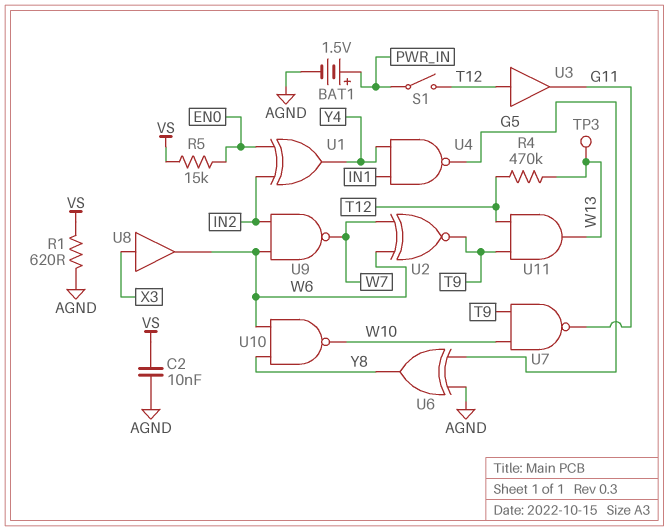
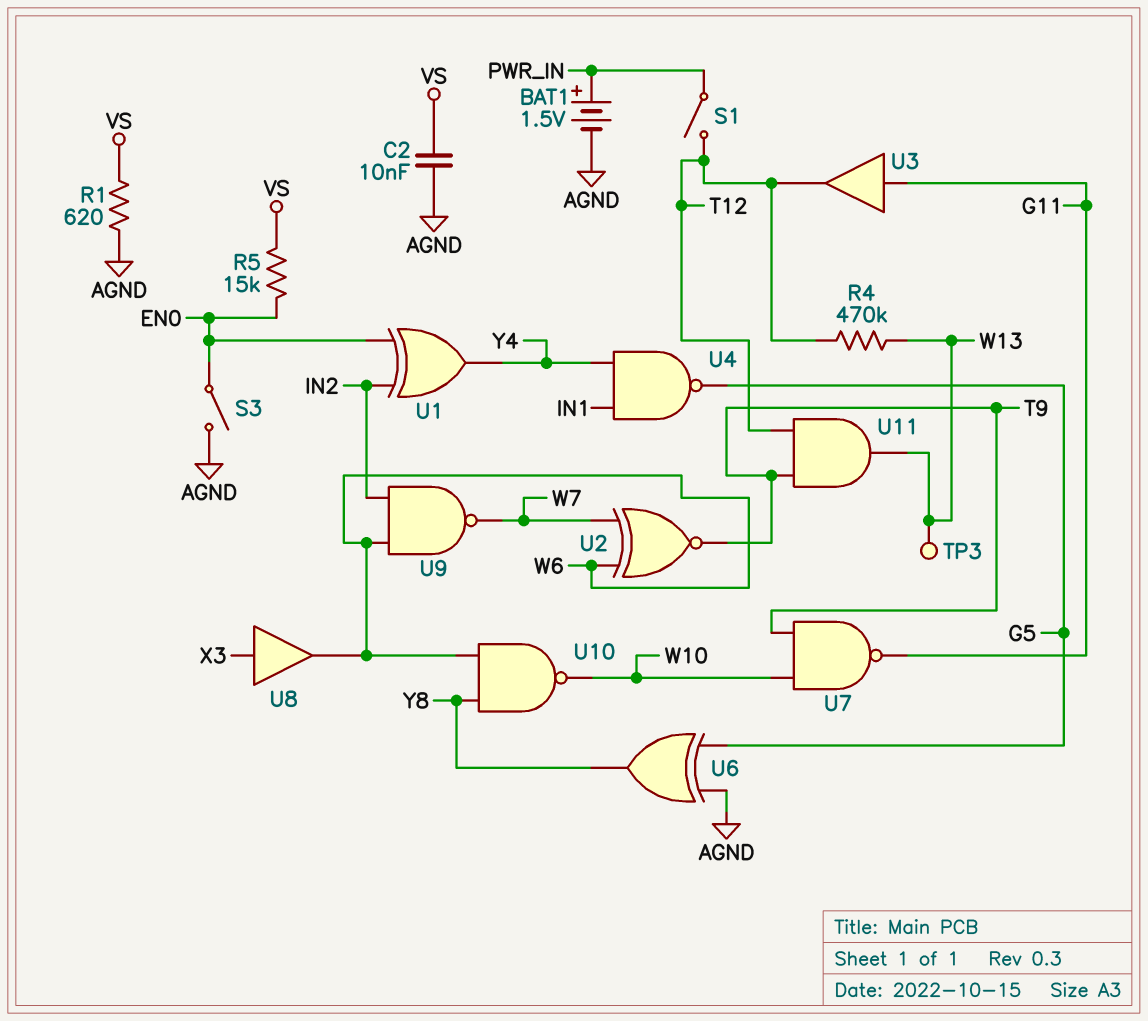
S3: none -> switch (AGND, EN0)
U3: buffer (in T12, out G11) -> buffer (in G11, out T12)

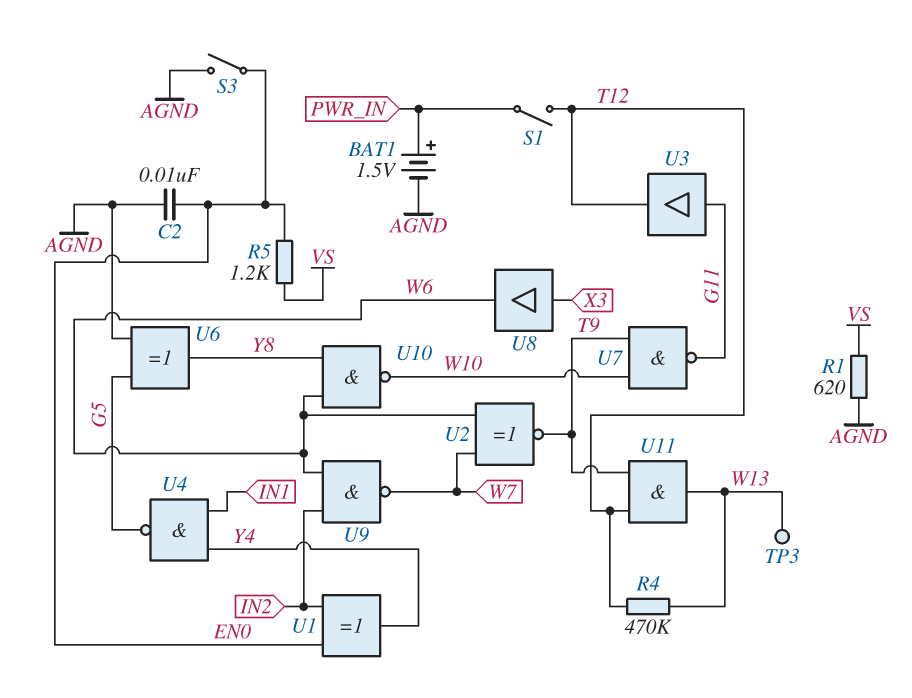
C2: 10nF (AGND, VS) -> 10nF (AGND, EN0)
R5: 15k (EN0, VS) -> 1.2k (EN0, VS)

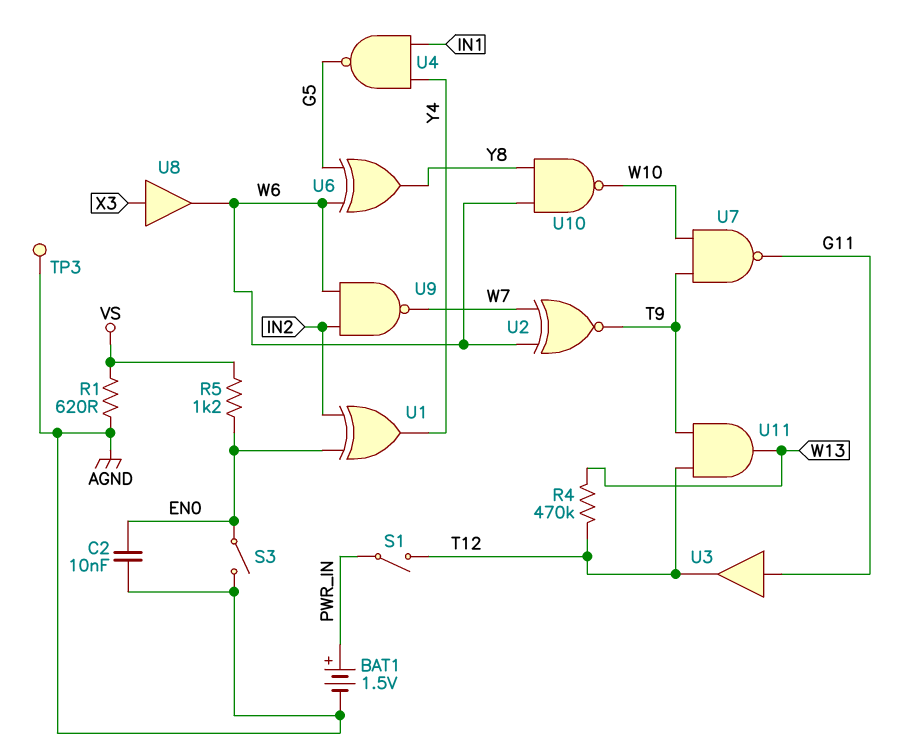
TP3: test point (W13) -> test point (AGND)
U6: XOR (in AGND, in G5, out Y8) -> XOR (in G5, in W6, out Y8)

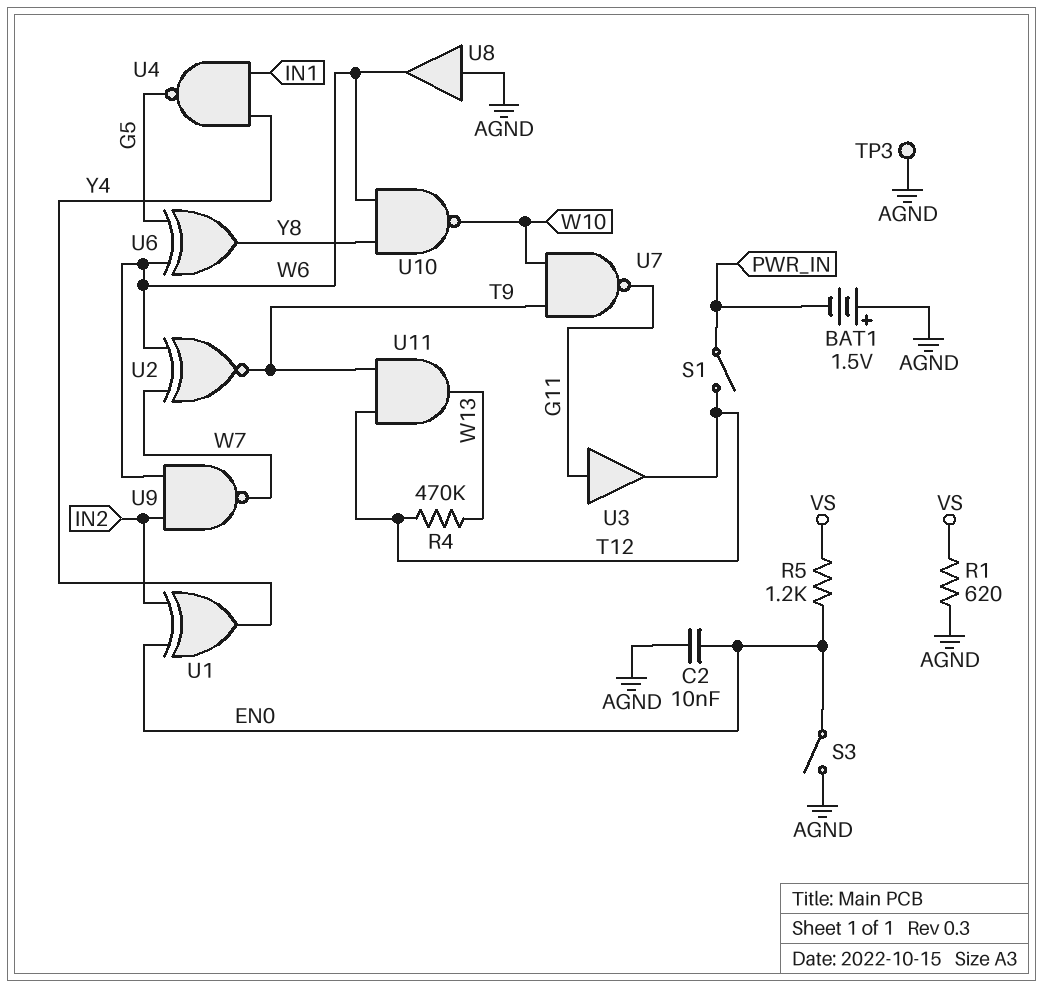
BAT1: 1.5V (plus PWR_IN, minus AGND) -> 1.5V (plus AGND, minus PWR_IN)
U8: buffer (in X3, out W6) -> buffer (in AGND, out W6)

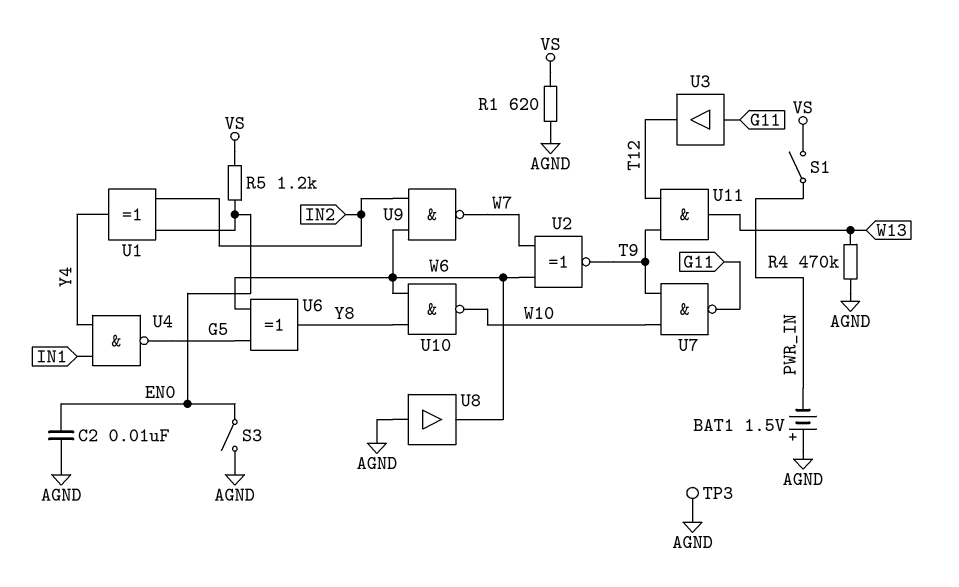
R4: 470k (T12, W13) -> 470k (AGND, W13)
S1: switch (PWR_IN, T12) -> switch (PWR_IN, VS)

